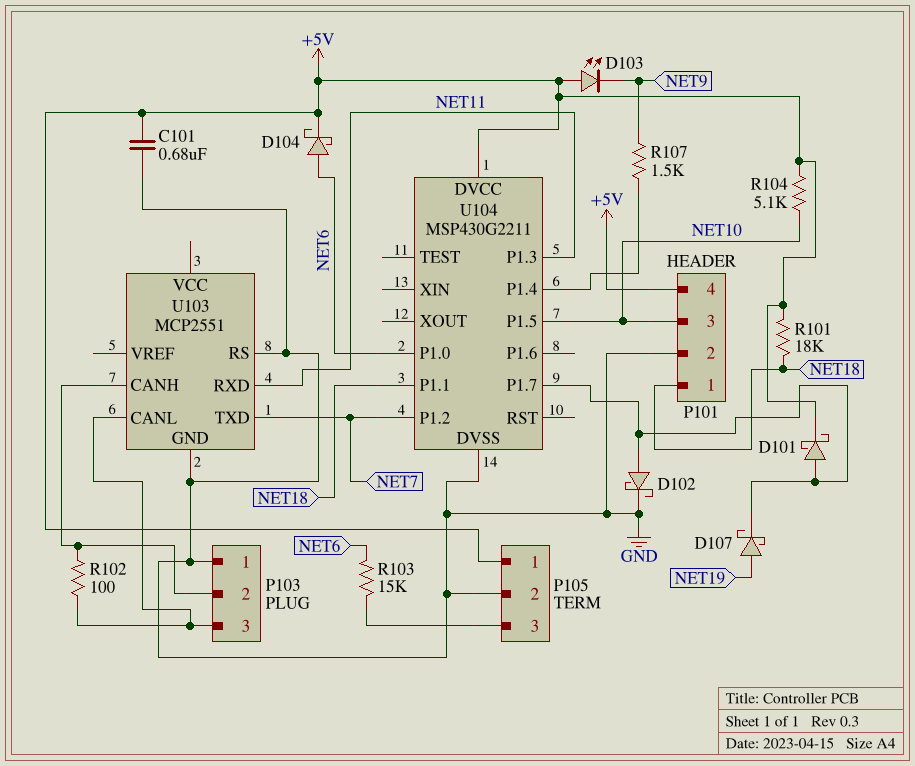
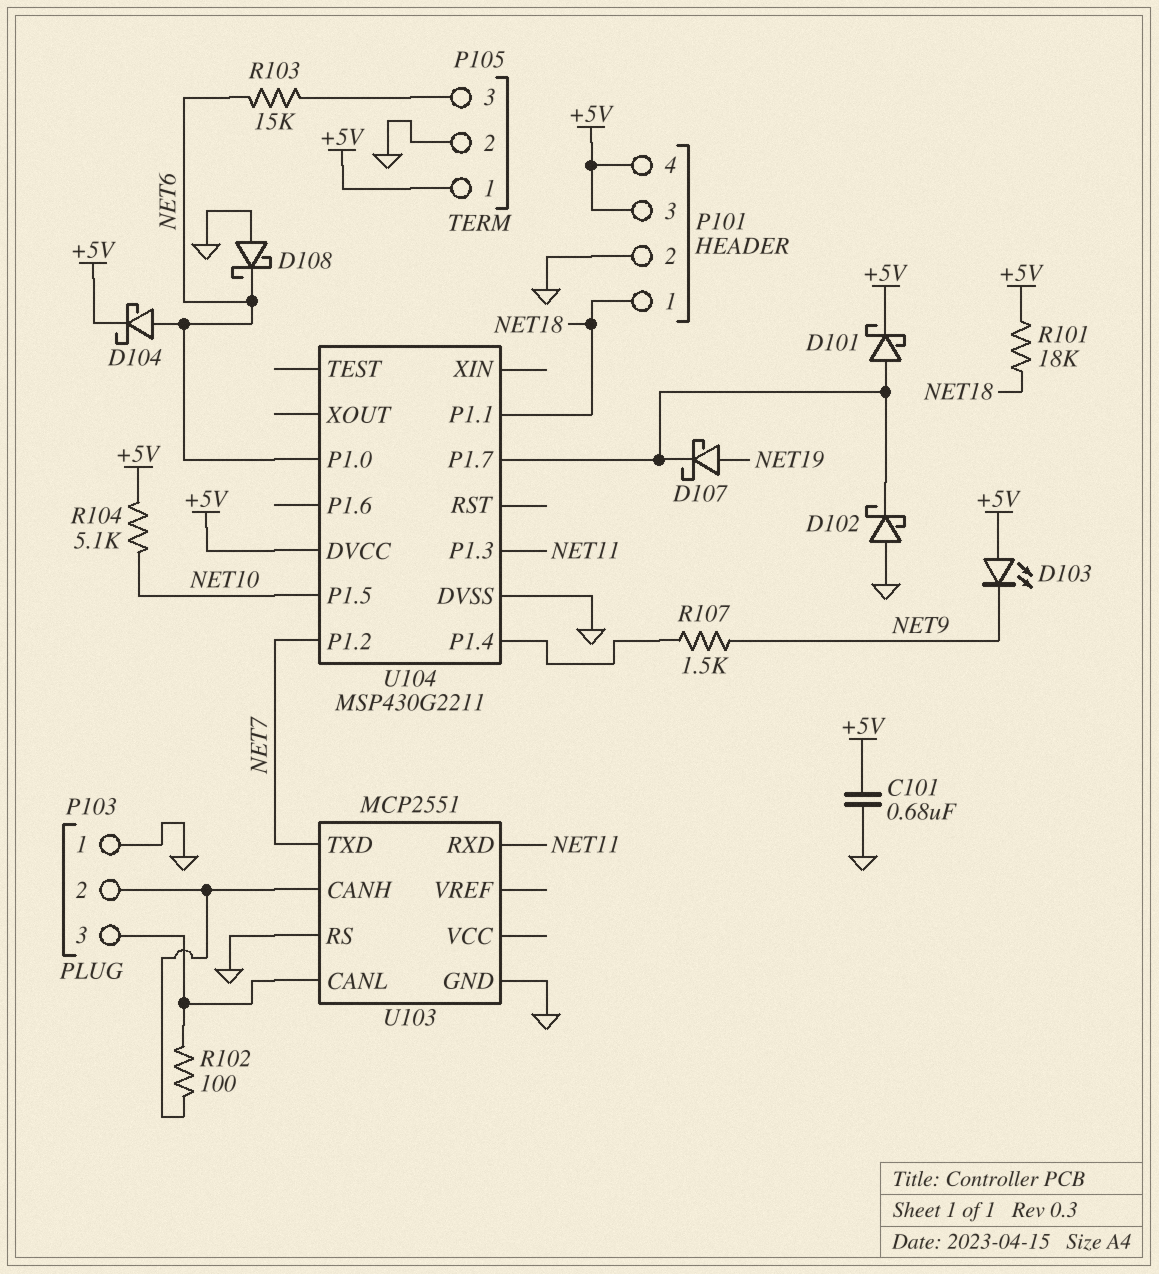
D102: schottky (A U104/P1.7, K GND) -> schottky (A GND, K U104/P1.7)
D108: none -> schottky (A GND, K NET6)
P101 pin 3: NET10 -> +5V

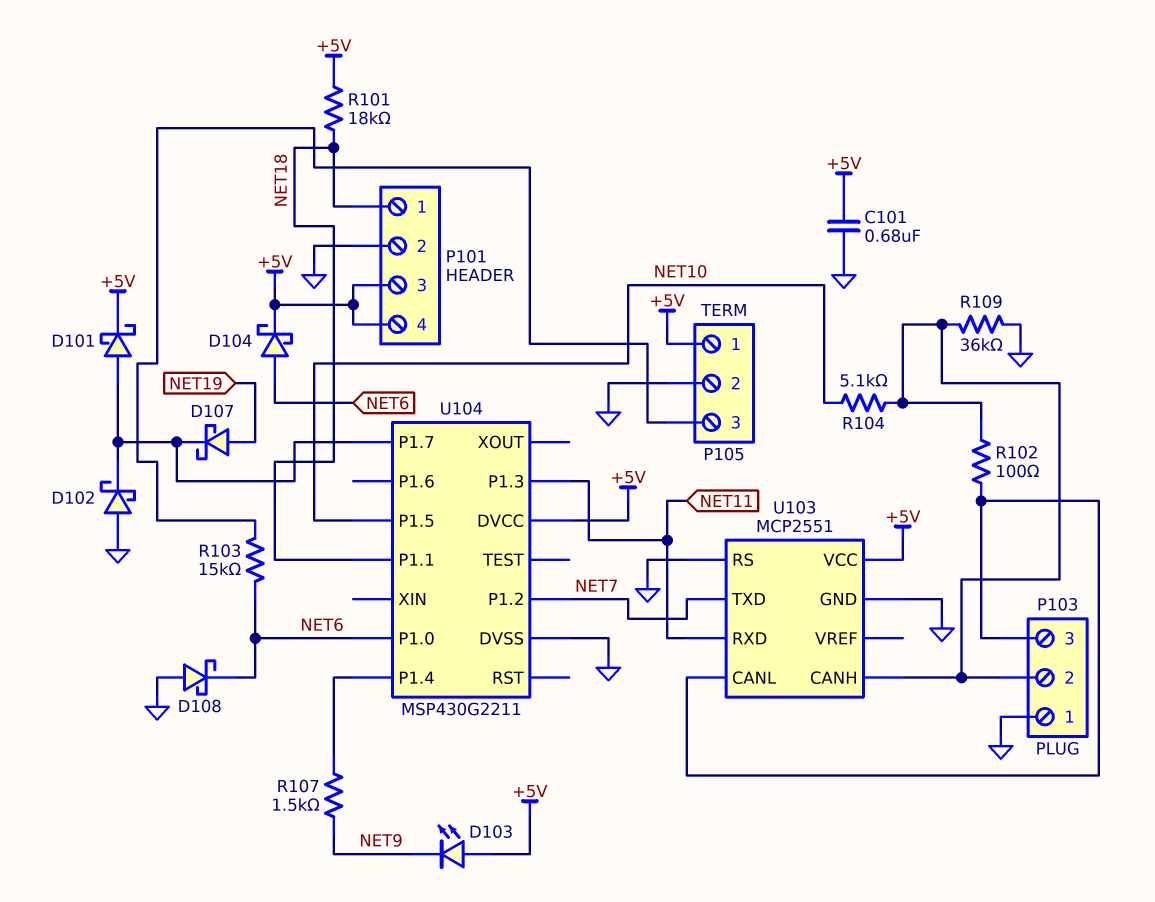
R104: 5.1k (+5V, NET10) -> 5.1k (NET10, P103/2)
R109: none -> 36k (GND, P103/2)
U103 pin VCC: none -> +5V

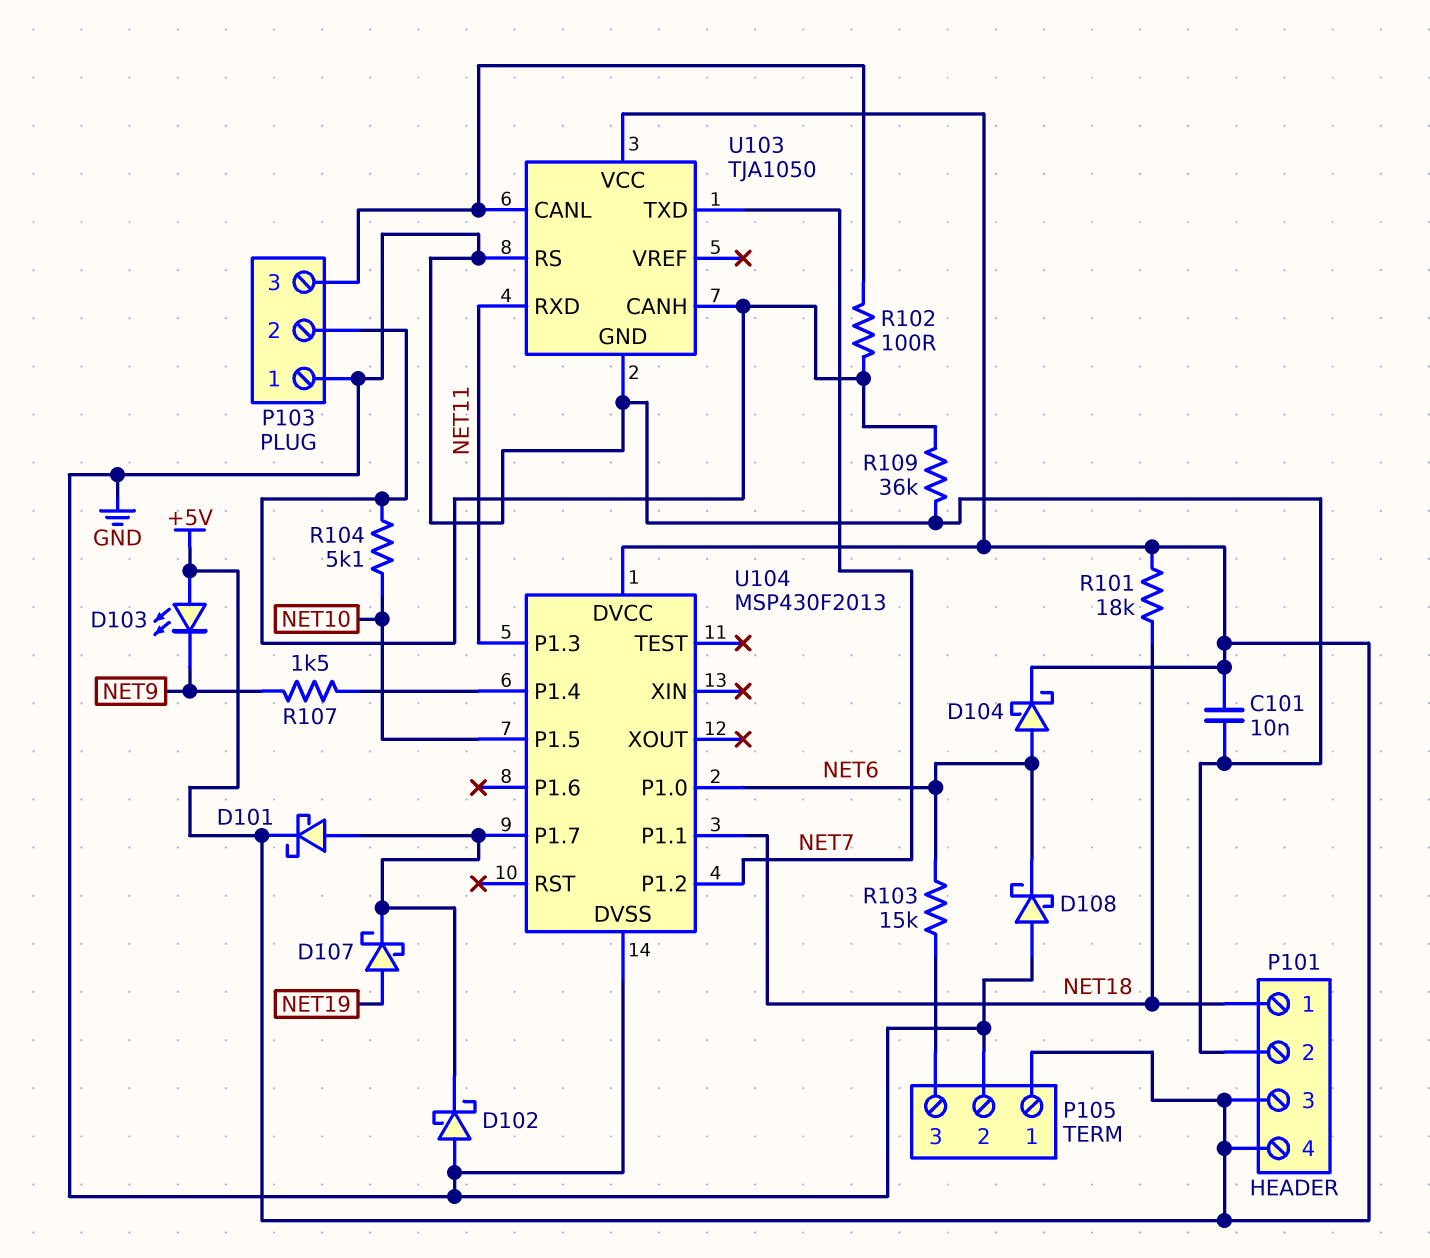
C101: 680nF (+5V, GND) -> 10nF (+5V, GND)
U103: MCP2551 -> TJA1050
U104: MSP430G2211 -> MSP430F2013

